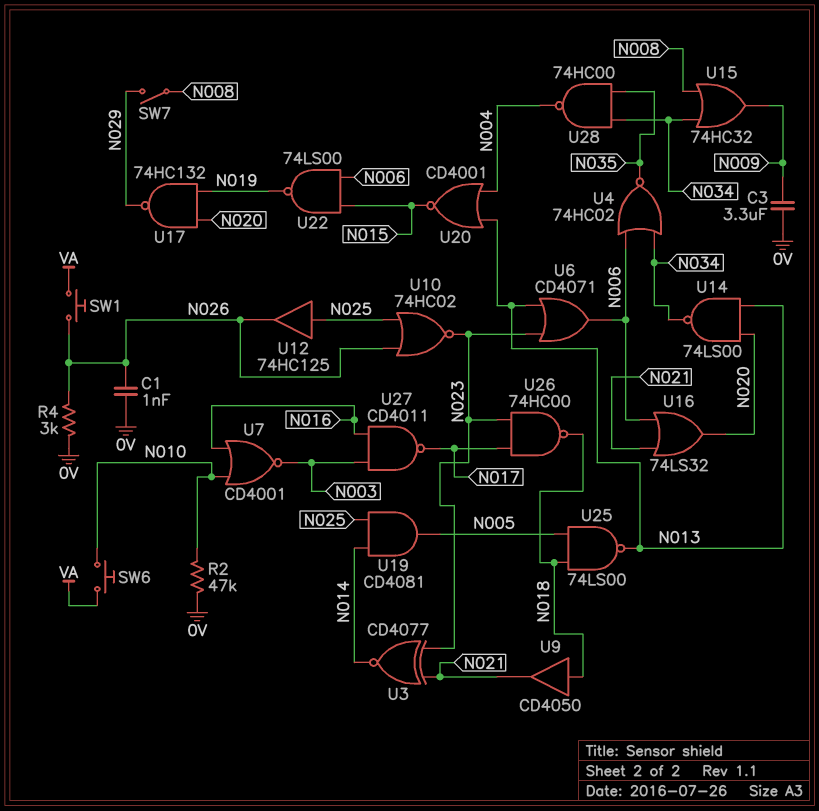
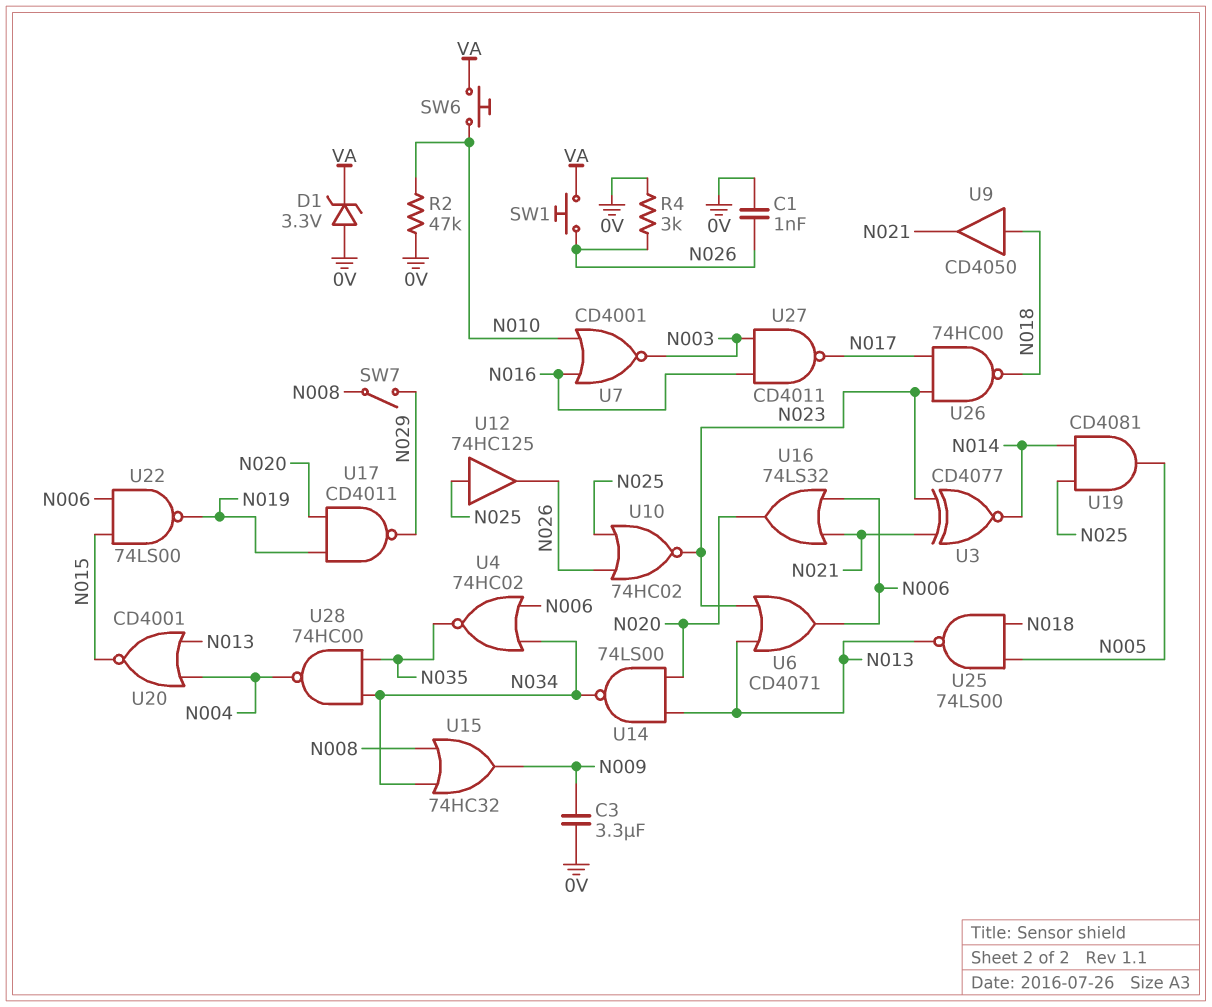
D1: none -> zener 3.3V (A 0V, K VA)
U17: NAND 74HC132 (in N019, in N020, out N029) -> NAND CD4011 (in N019, in N020, out N029)

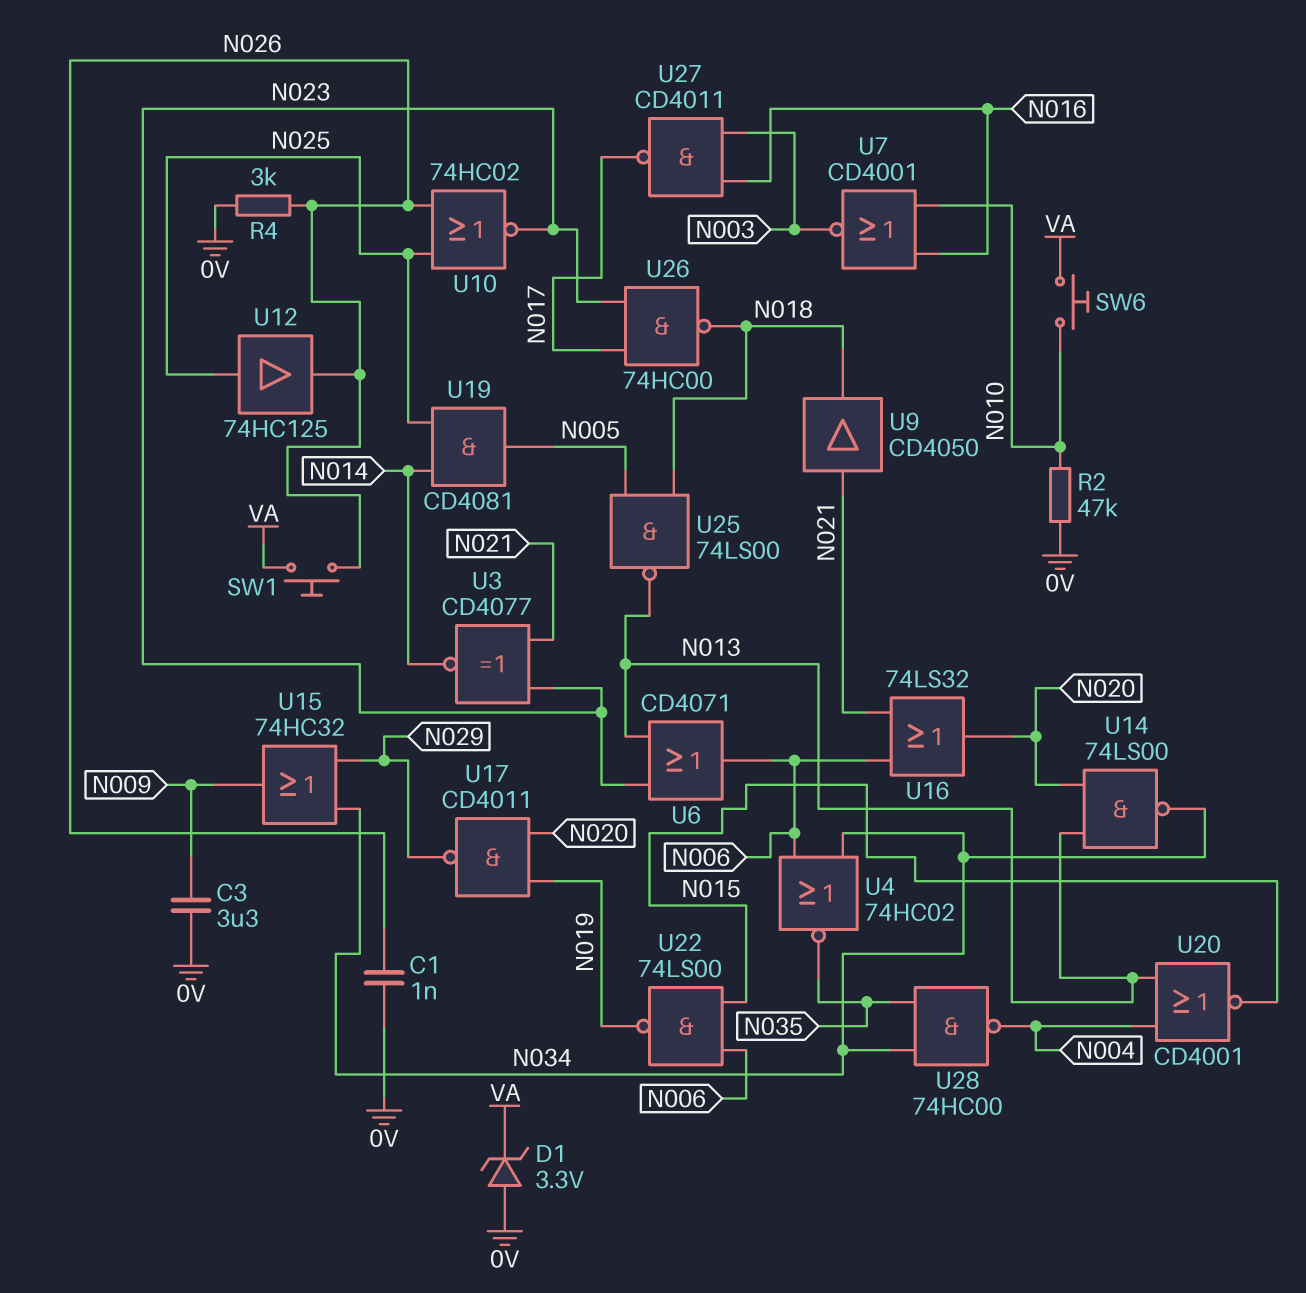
SW7: switch (N008, N029) -> none
U9: buffer CD4050 (in N018, out N021) -> buffer CD4050 (in N021, out N018)
U15: OR 74HC32 (in N008, in N034, out N009) -> OR 74HC32 (in N029, in N034, out N009)

